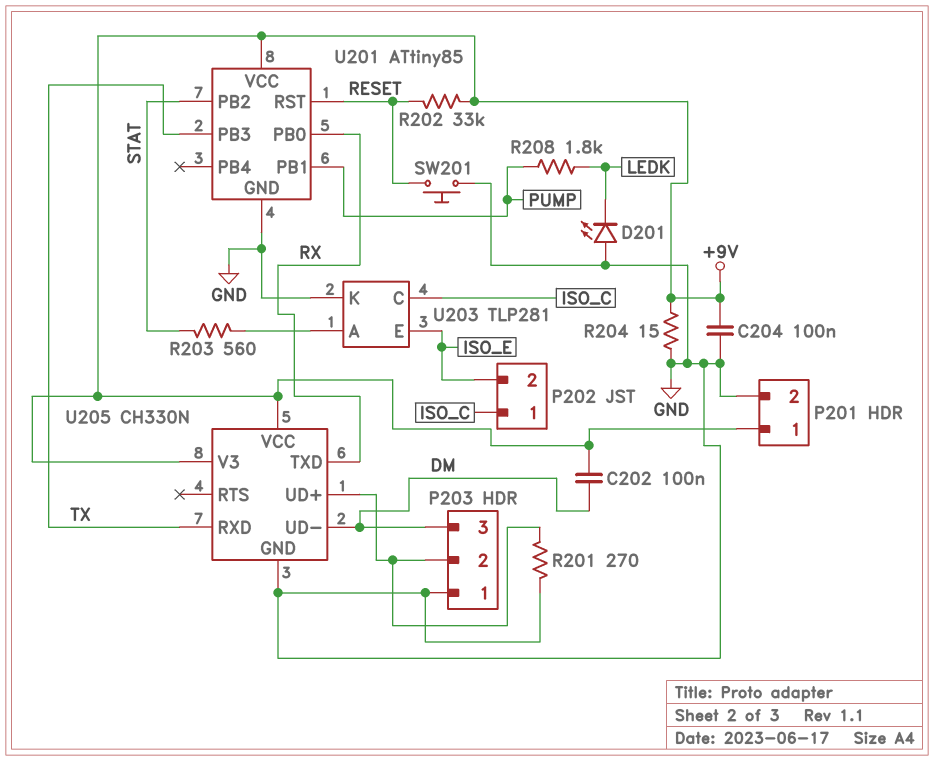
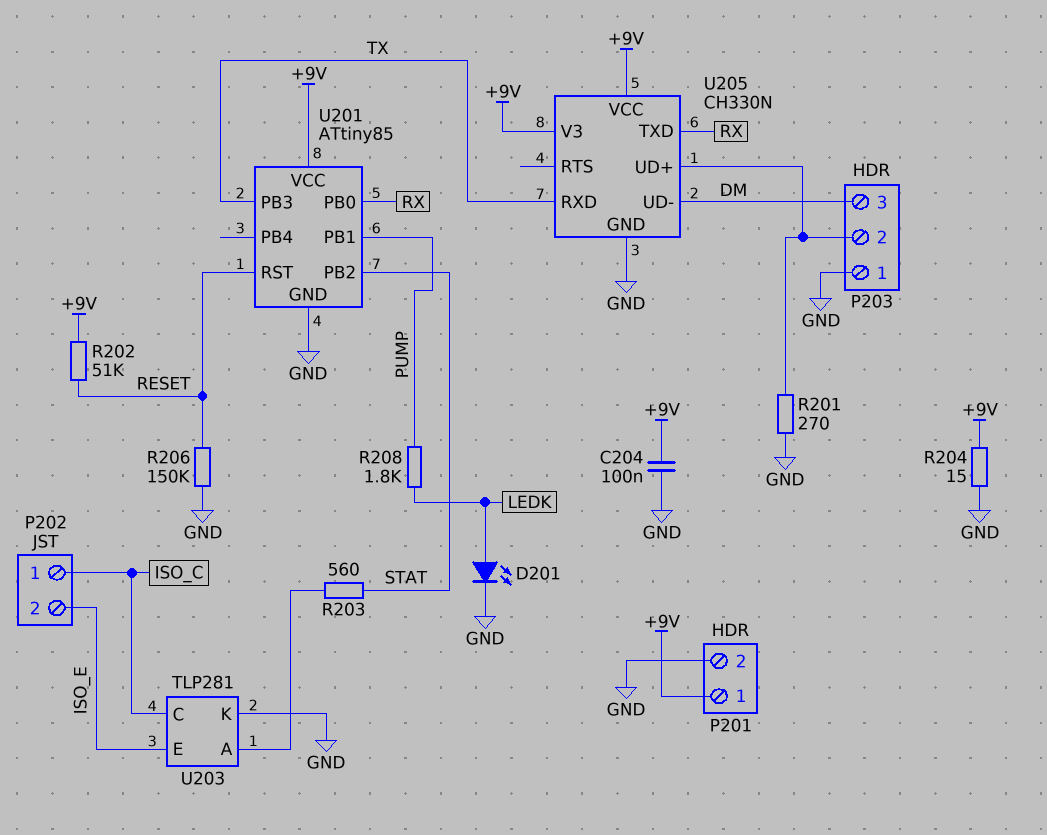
C202: 100nF (+9V, DM) -> none
D201: LED (A GND, K LEDK) -> LED (A LEDK, K GND)
R202: 33k (+9V, RESET) -> 51k (+9V, RESET)
R206: none -> 150k (GND, RESET)
SW201: button (GND, RESET) -> none

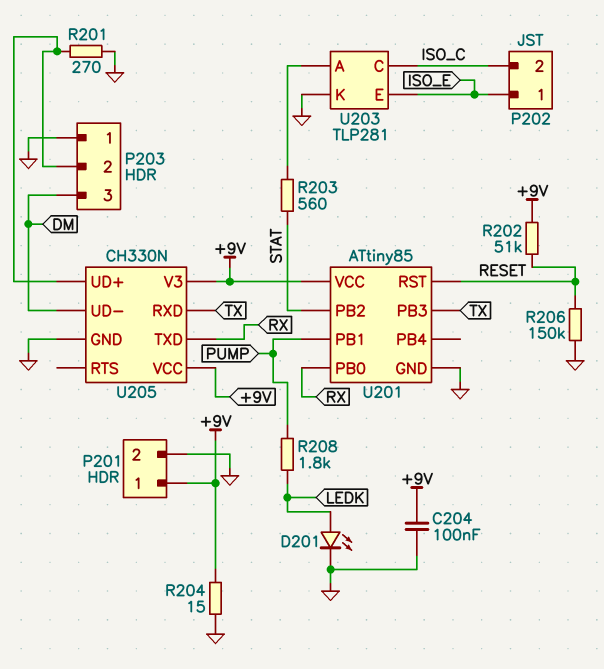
P202 pin 1: ISO_C -> ISO_E
P202 pin 2: ISO_E -> ISO_C

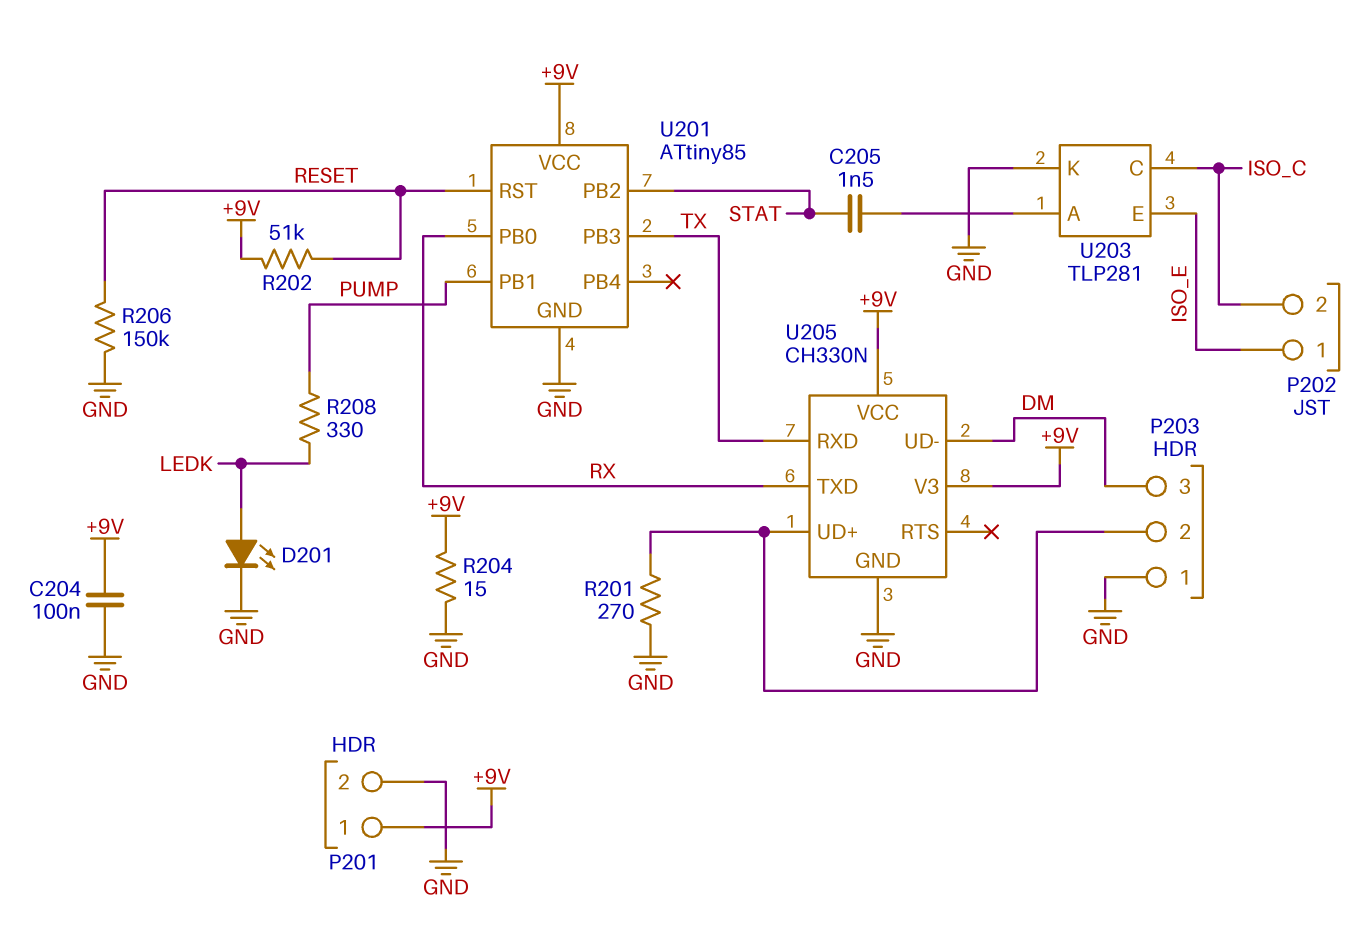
C205: none -> 1.5nF (STAT, U203/A)
R203: 560 (STAT, U203/A) -> none
R208: 1.8k (LEDK, PUMP) -> 330 (LEDK, PUMP)

